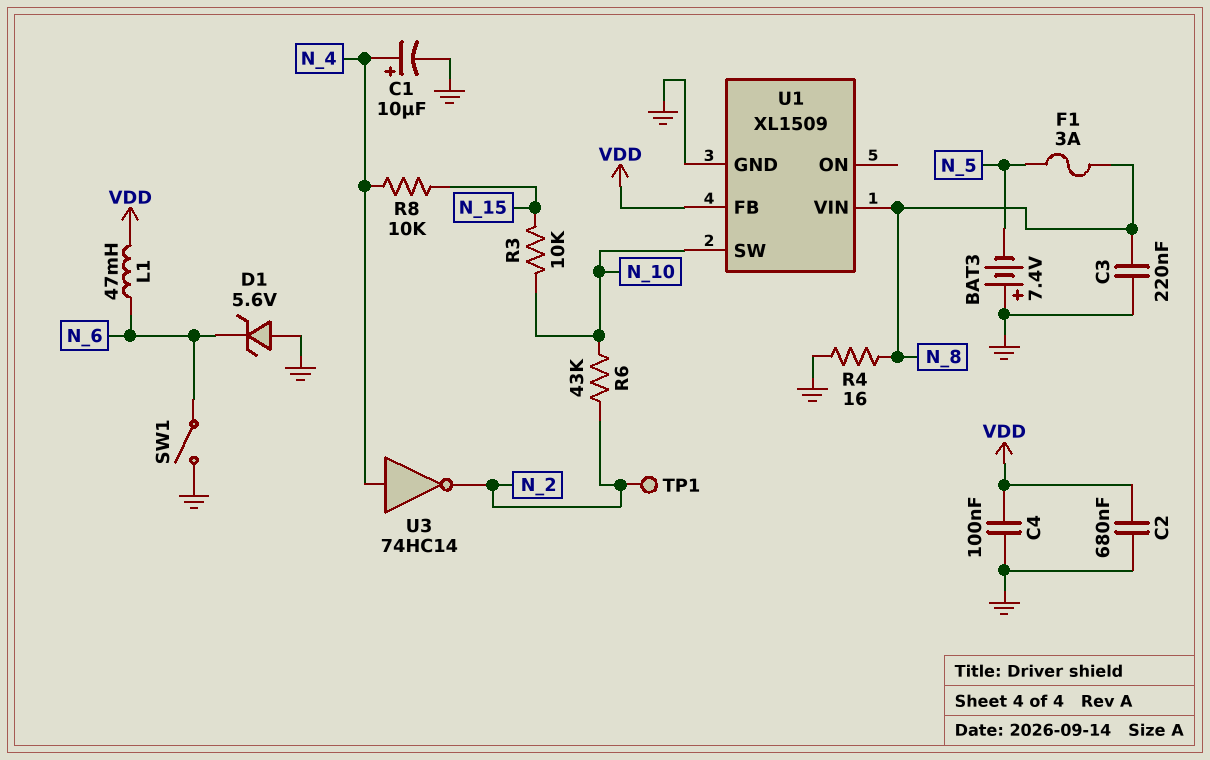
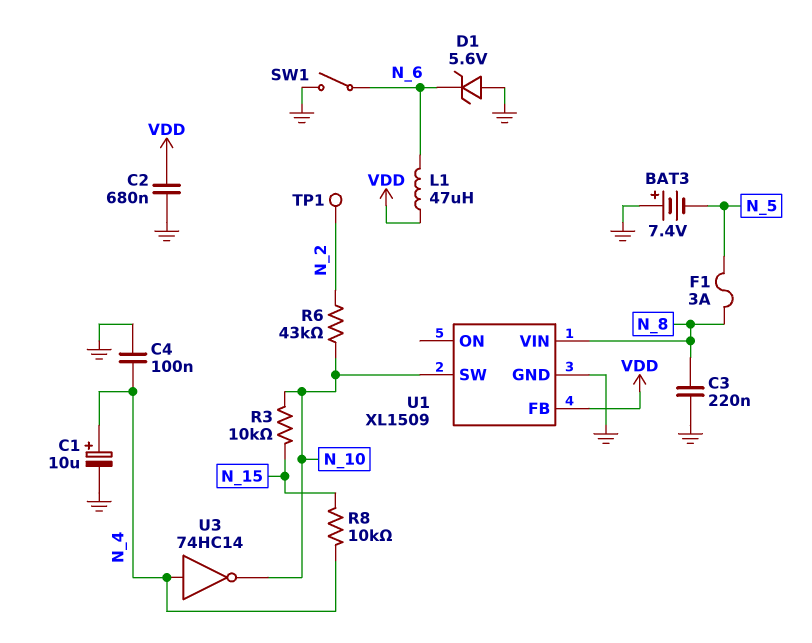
C4: 100nF (GND, VDD) -> 100nF (GND, N_4)
L1: 47mH (N_6, VDD) -> 47uH (N_6, VDD)
R4: 16 (GND, N_8) -> none
U3: NOT 74HC14 (in N_4, out N_2) -> NOT 74HC14 (in N_4, out N_10)

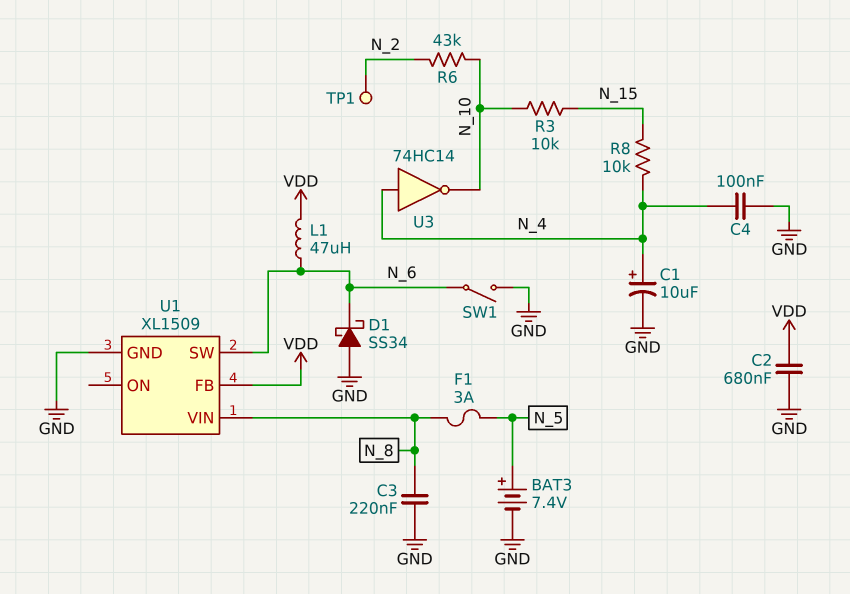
BAT3: 7.4V (plus GND, minus N_5) -> 7.4V (plus N_5, minus GND)
D1: zener 5.6V (A GND, K N_6) -> schottky SS34 (A GND, K N_6)
U1 pin SW: N_10 -> N_6

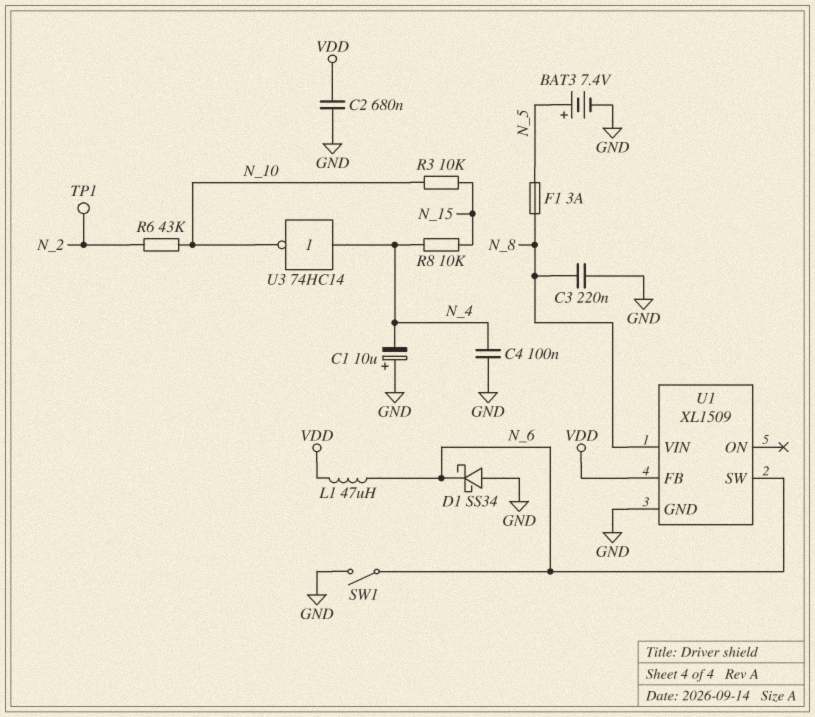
C1: 10uF (plus N_4, minus GND) -> 10uF (plus GND, minus N_4)

